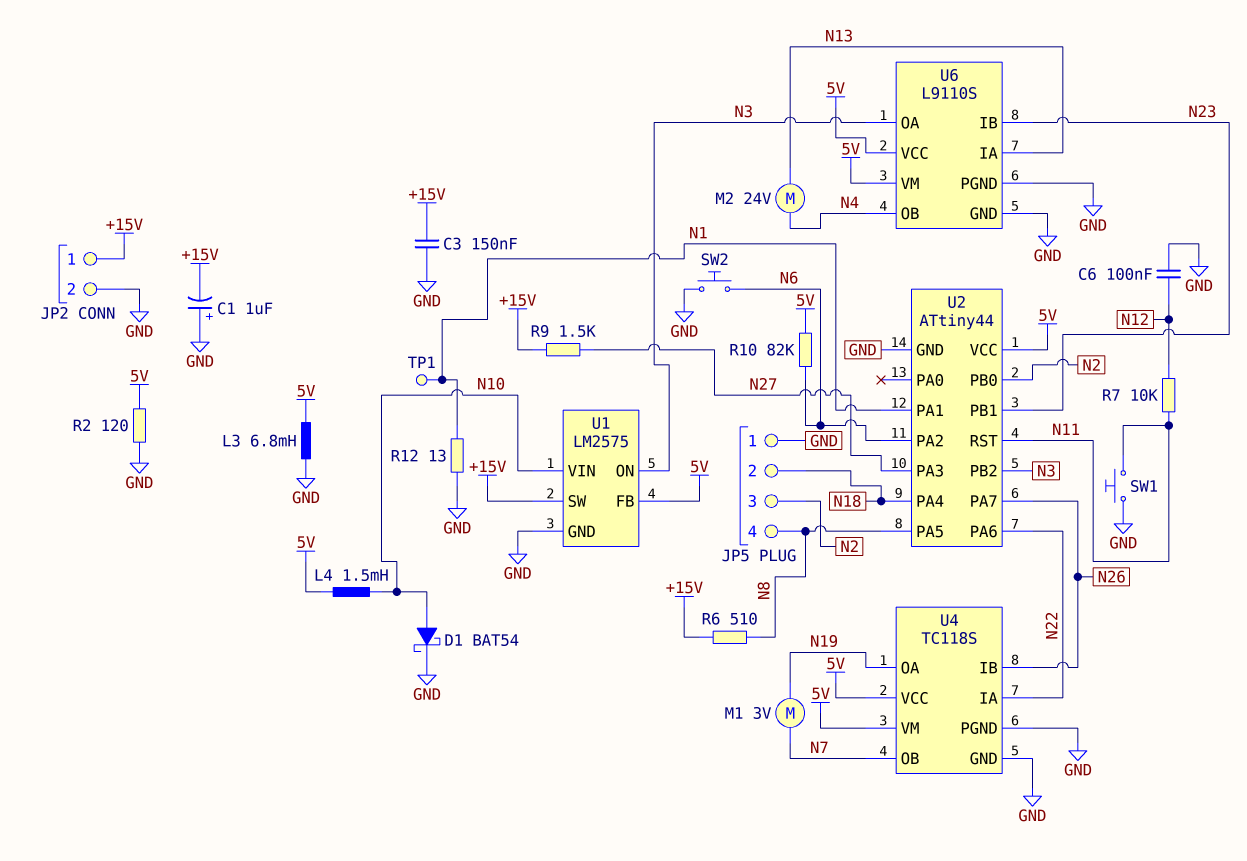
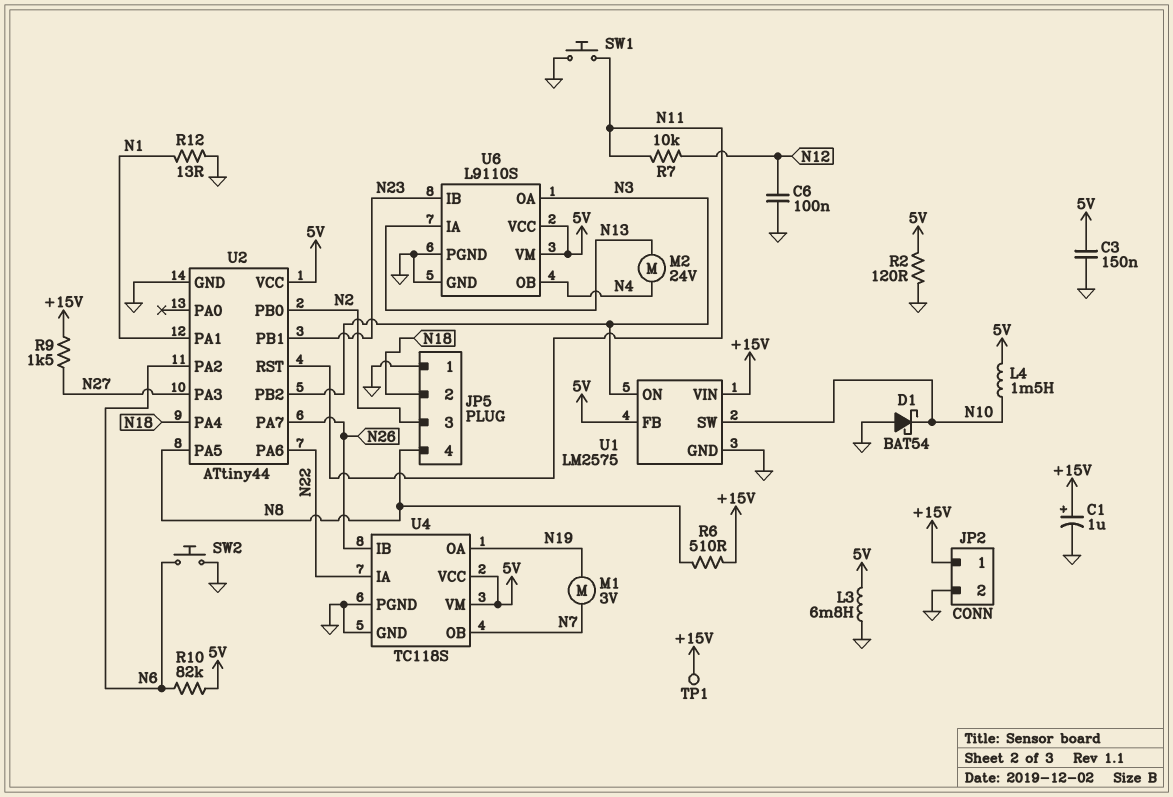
C1: 1uF (plus GND, minus +15V) -> 1uF (plus +15V, minus GND)
C3: 150nF (+15V, GND) -> 150nF (5V, GND)
D1: schottky BAT54 (A N10, K GND) -> schottky BAT54 (A GND, K N10)
TP1: test point (N1) -> test point (+15V)
U1 pin SW: +15V -> N10
U1 pin VIN: N10 -> +15V

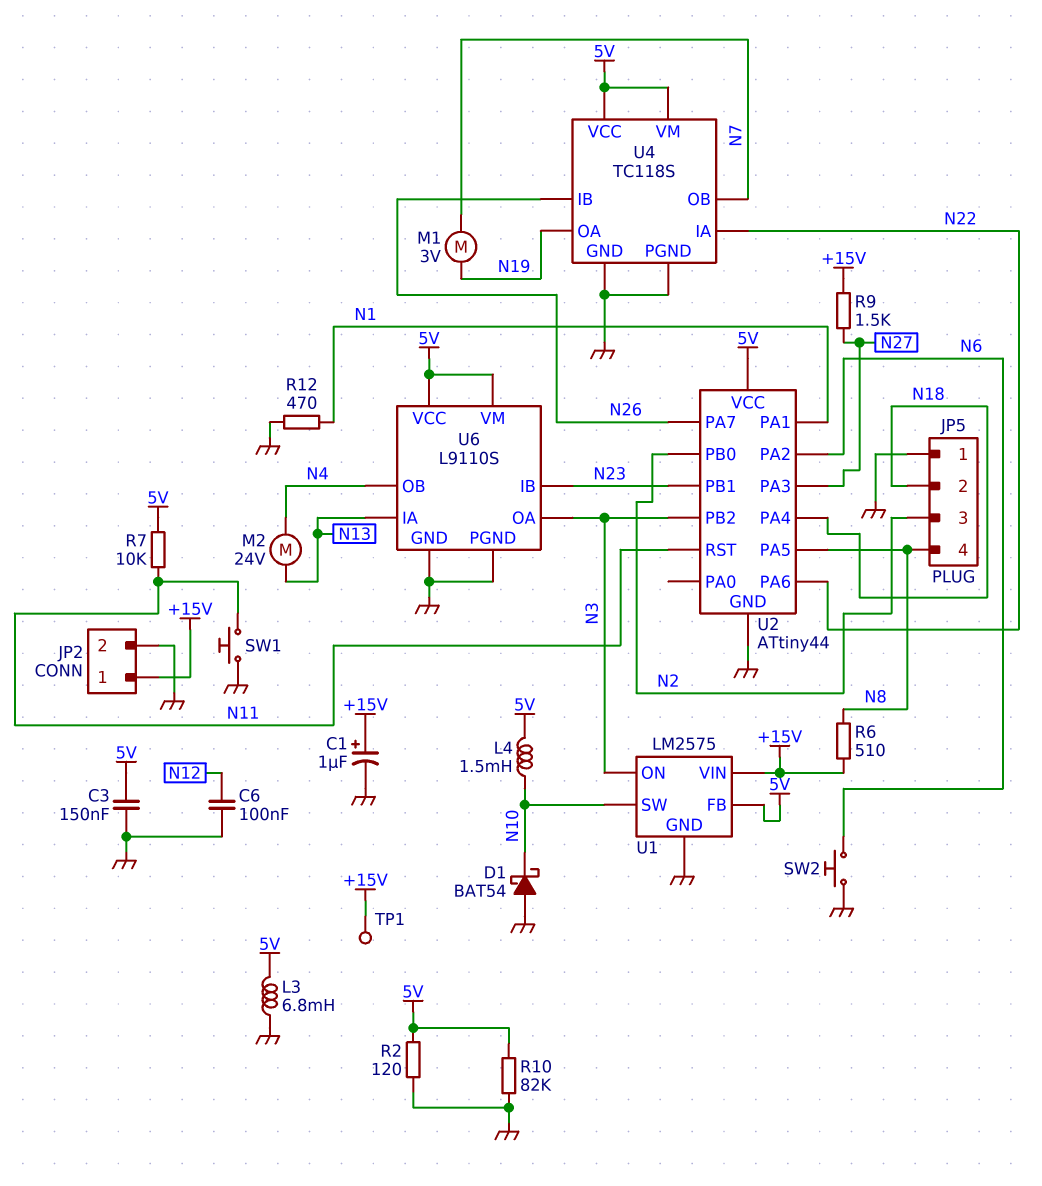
R7: 10k (N11, N12) -> 10k (5V, N11)
R10: 82k (5V, N6) -> 82k (5V, GND)
R12: 13 (GND, N1) -> 470 (GND, N1)

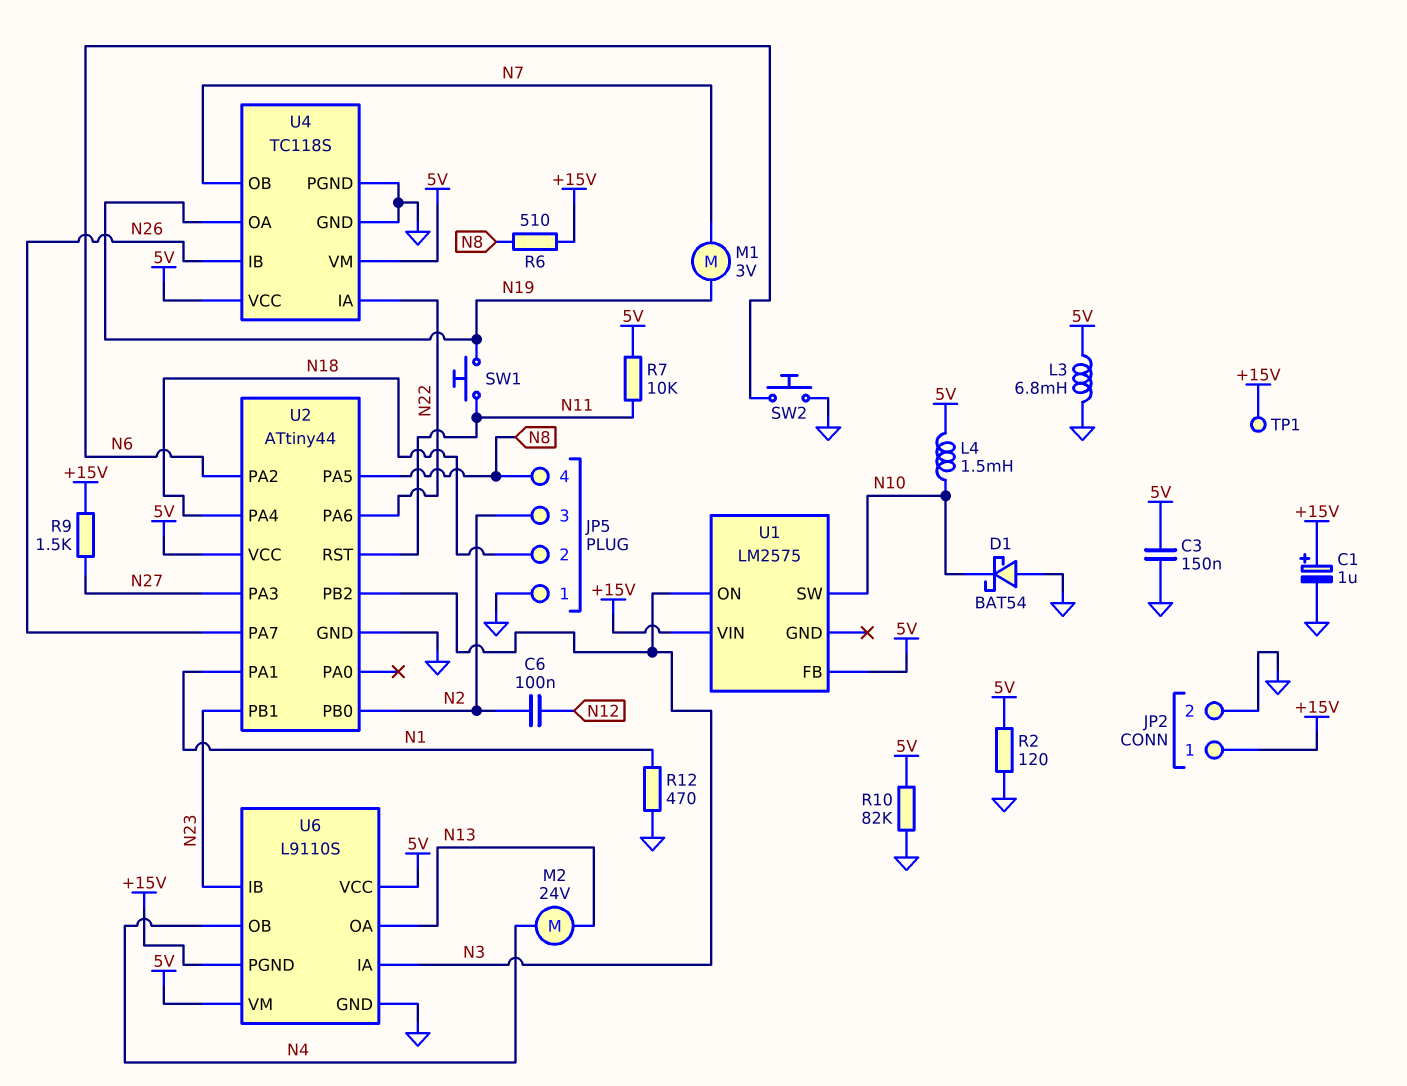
C6: 100nF (GND, N12) -> 100nF (N2, N12)
SW1: button (GND, N11) -> button (N11, N19)
U1 pin GND: GND -> none
U6 pin IA: N13 -> N3
U6 pin OA: N3 -> N13
U6 pin PGND: GND -> +15V

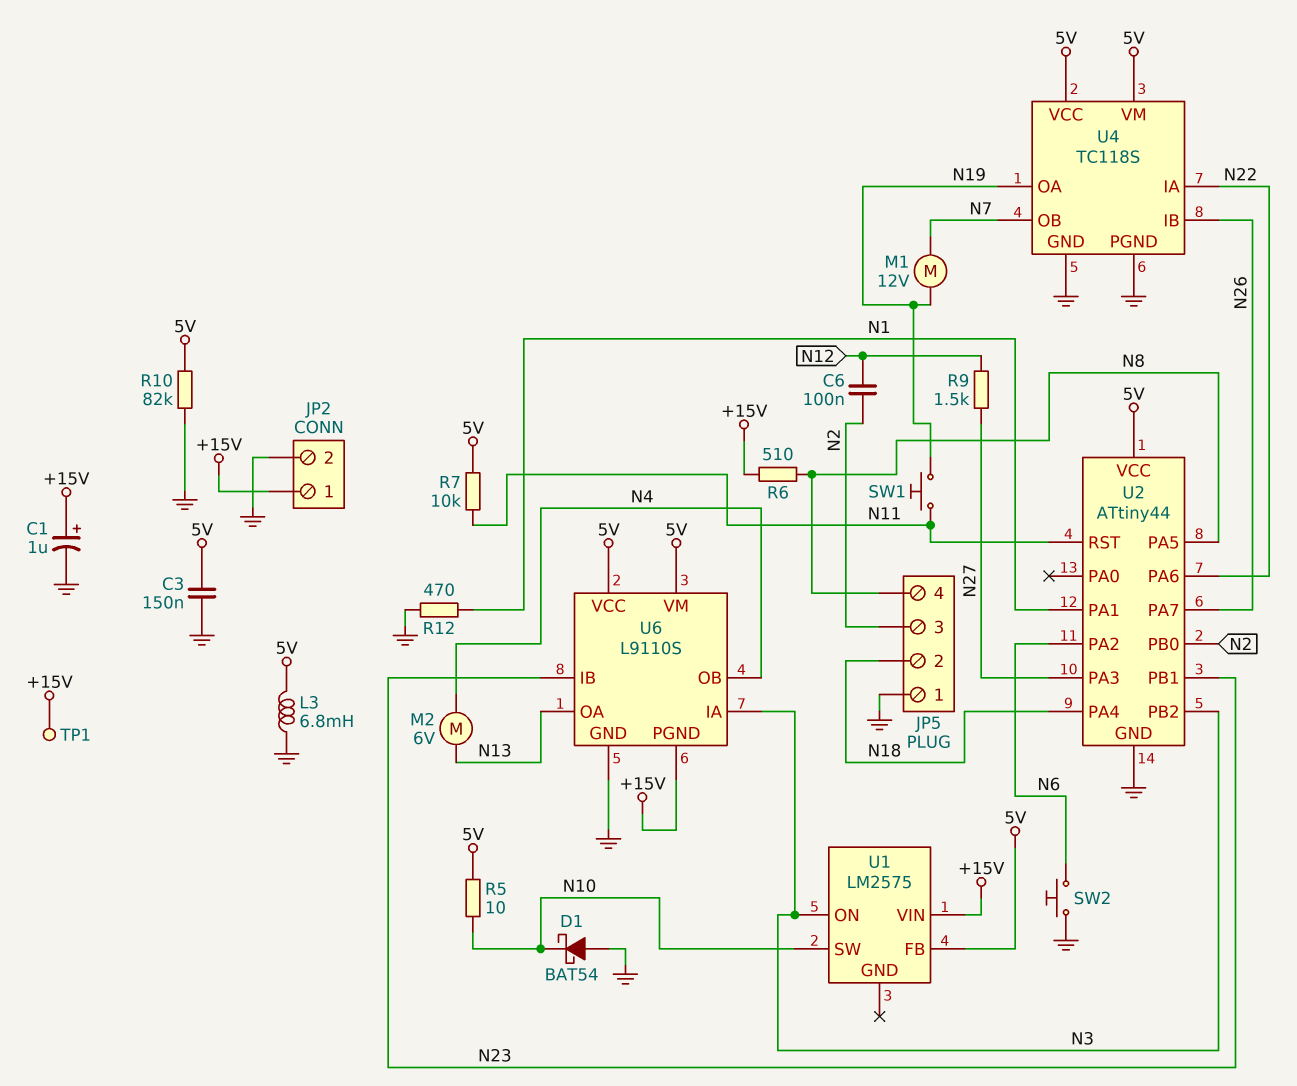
L4: 1.5mH (5V, N10) -> none
M1: motor 3V (N7, N19) -> motor 12V (N7, N19)
M2: motor 24V (N4, N13) -> motor 6V (N4, N13)
R2: 120 (5V, GND) -> none
R5: none -> 10 (5V, N10)
R9: 1.5k (+15V, N27) -> 1.5k (N12, N27)

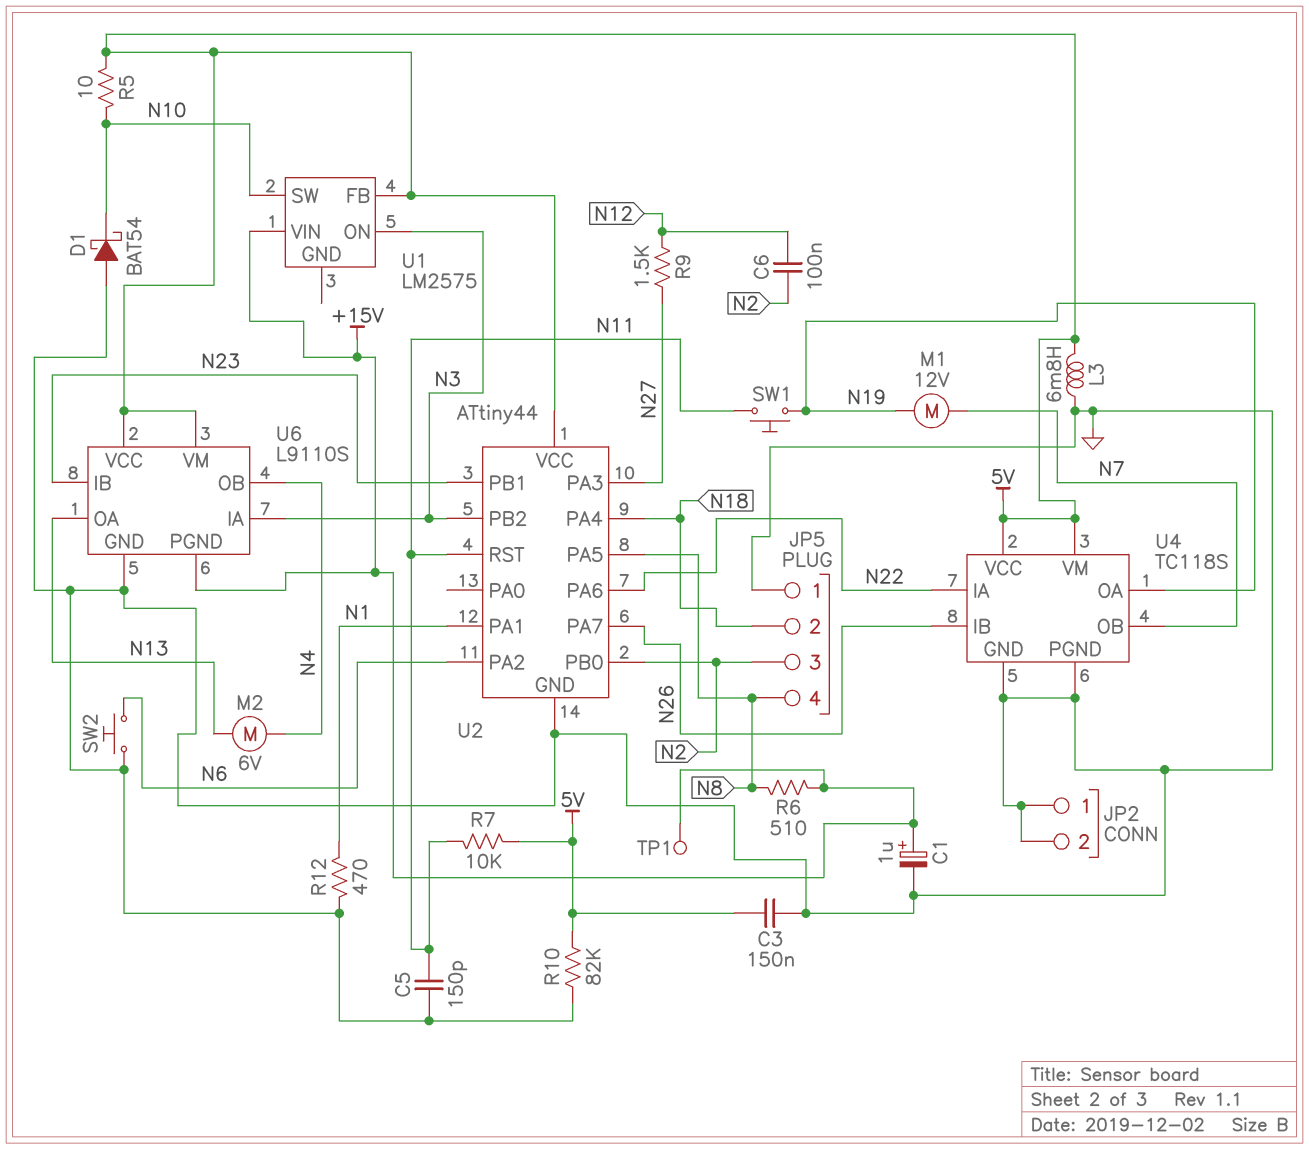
C5: none -> 150pF (GND, N11)
JP2 pin 1: +15V -> GND

